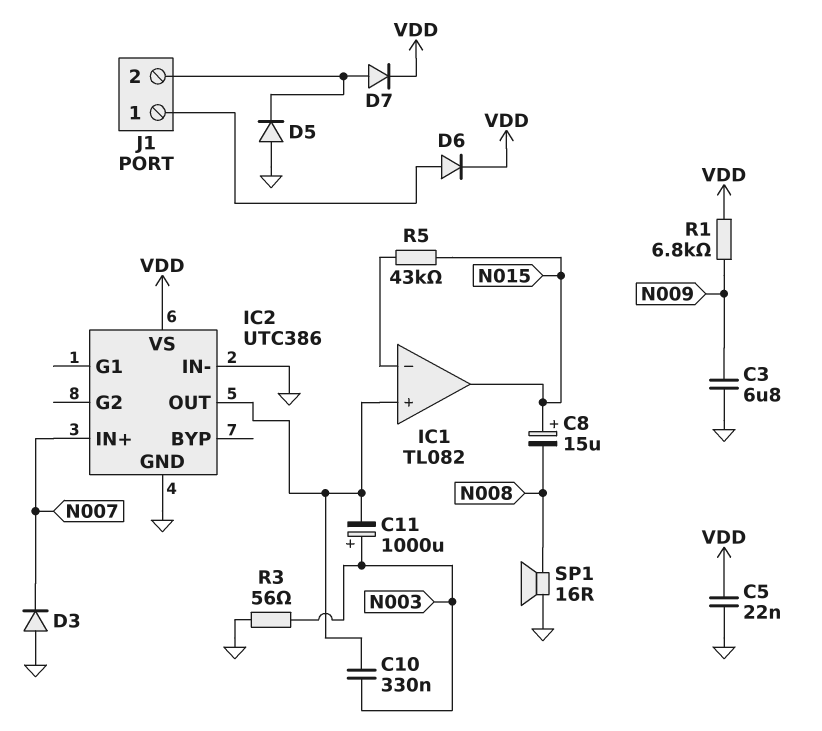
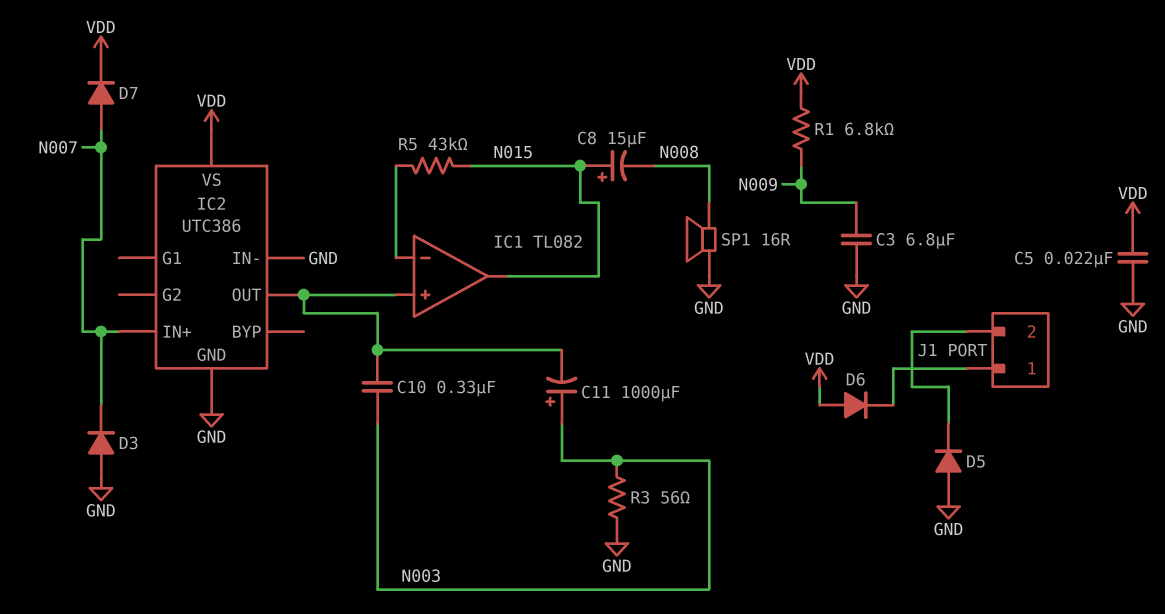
D6: diode (A J1/1, K VDD) -> diode (A VDD, K J1/1)
D7: diode (A J1/2, K VDD) -> diode (A N007, K VDD)

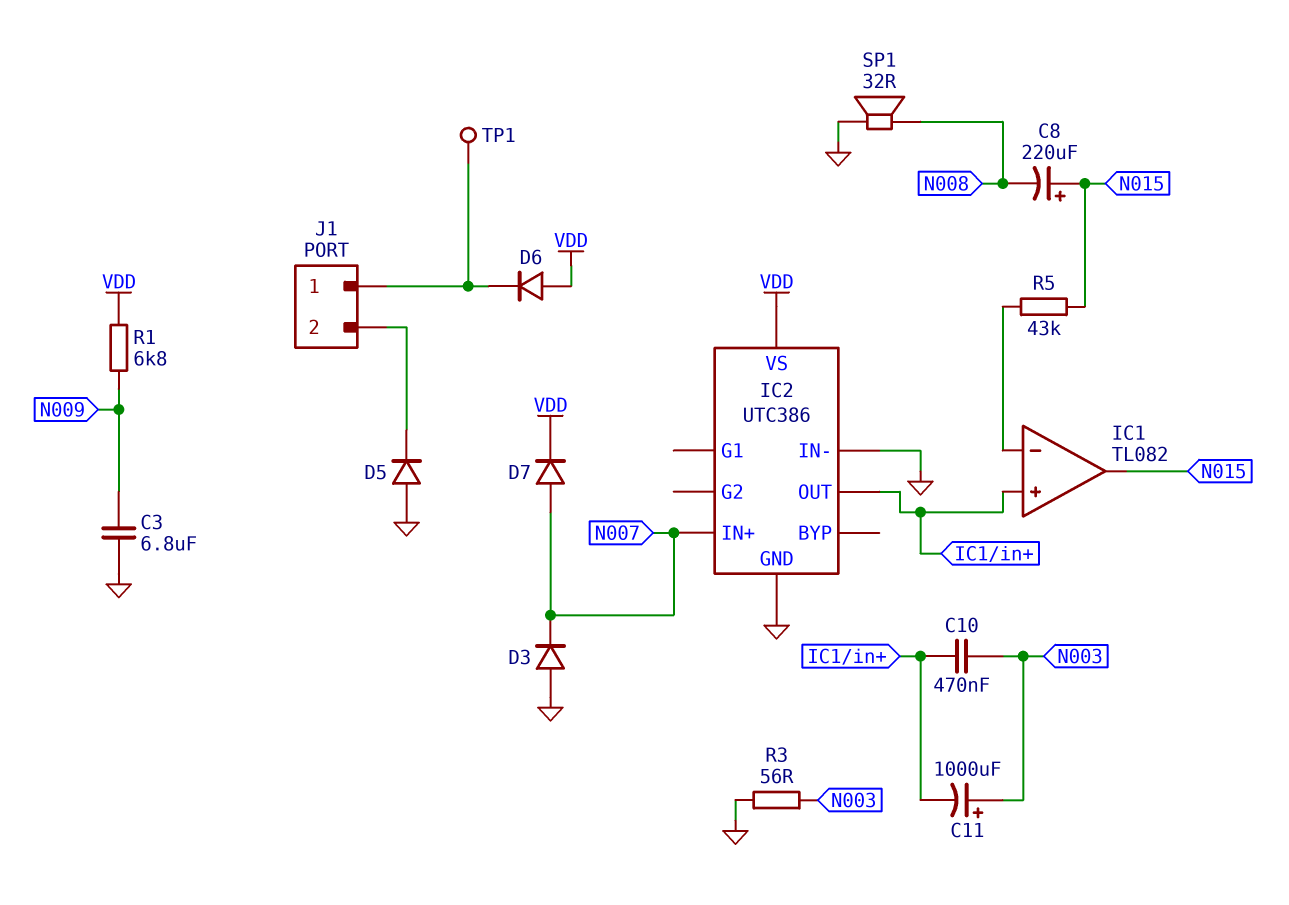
C5: 22nF (GND, VDD) -> none
C8: 15uF (plus N015, minus N008) -> 220uF (plus N015, minus N008)
C10: 330nF (IC1/in+, N003) -> 470nF (IC1/in+, N003)
SP1: speaker 16R (GND, N008) -> speaker 32R (GND, N008)
TP1: none -> test point (J1/1)

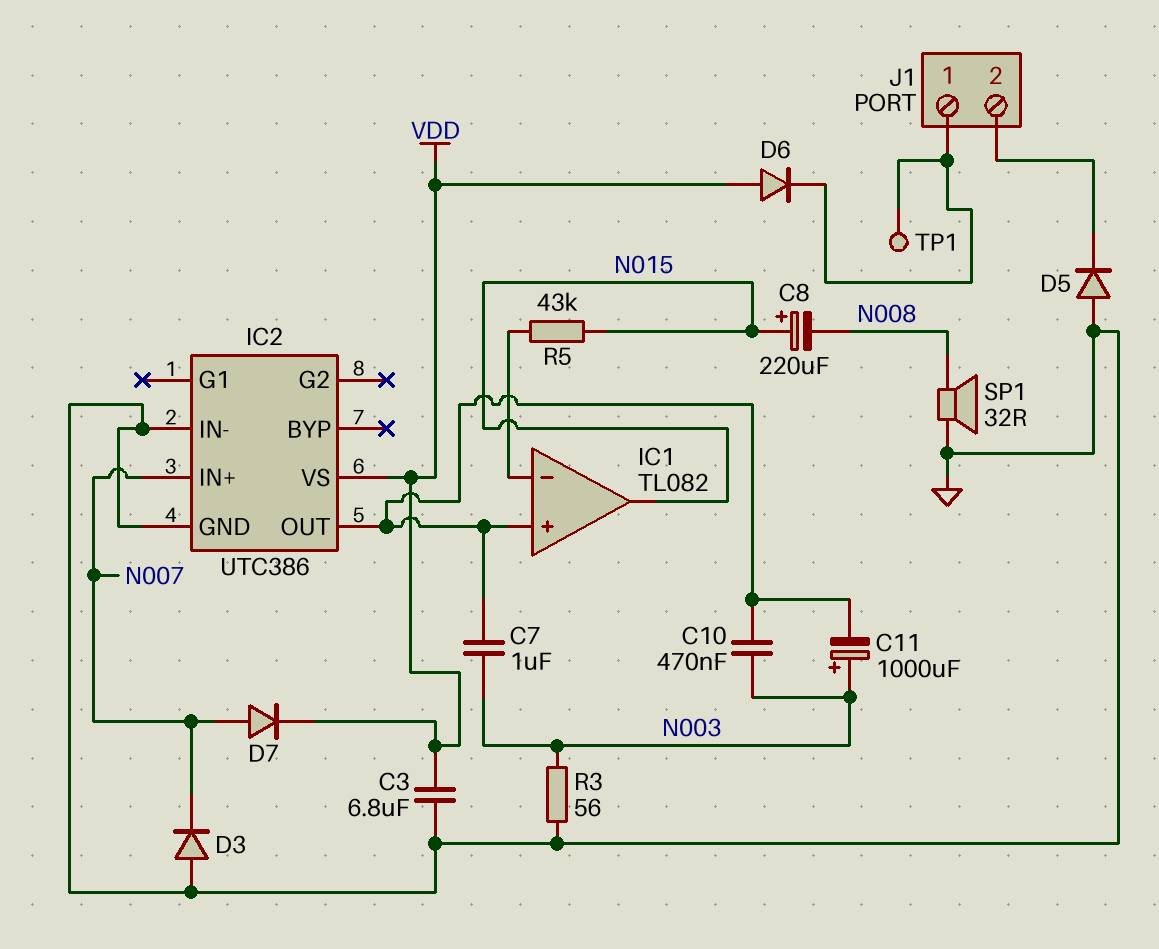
C3: 6.8uF (GND, N009) -> 6.8uF (GND, VDD)
C7: none -> 1uF (IC1/in+, N003)
R1: 6.8k (N009, VDD) -> none

